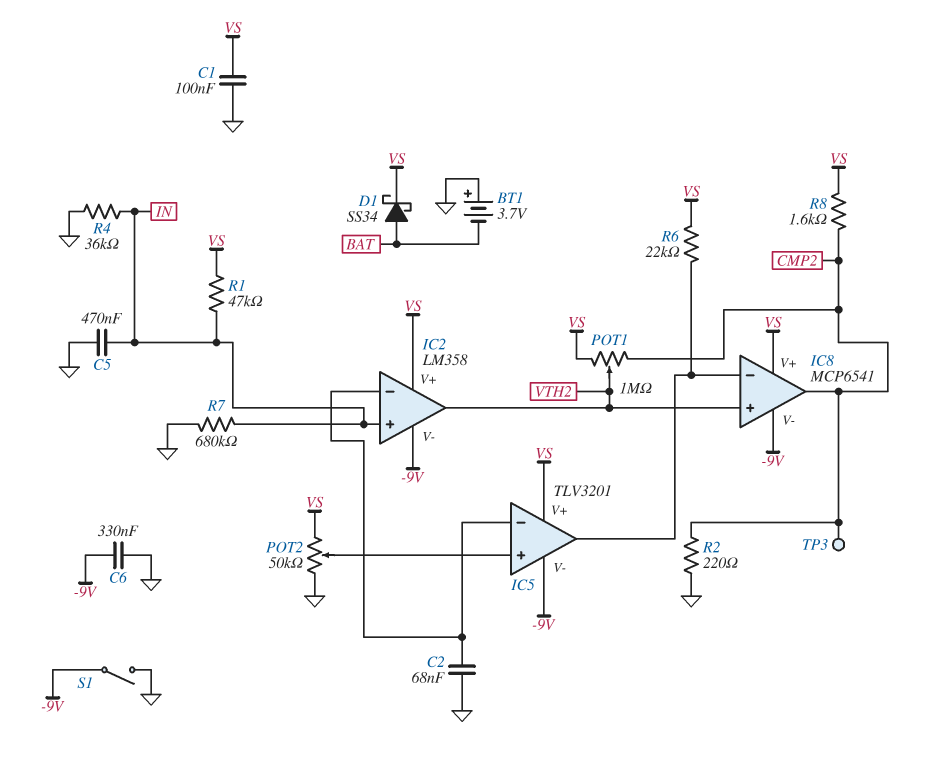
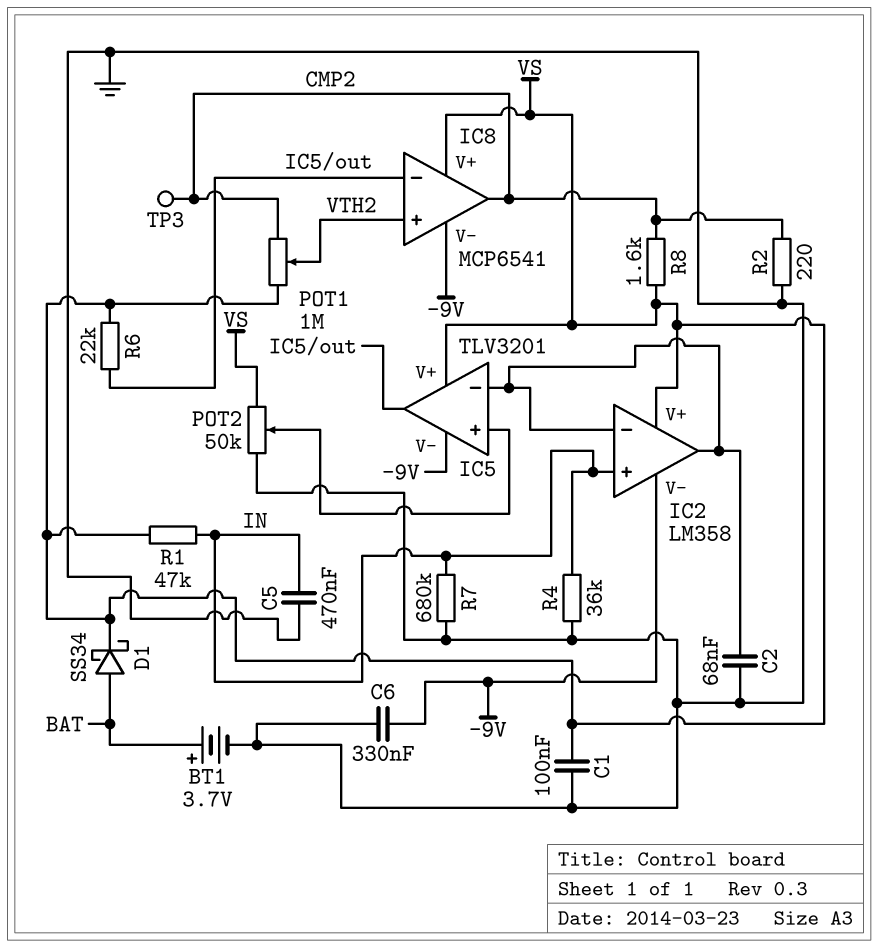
BT1: 3.7V (plus GND, minus BAT) -> 3.7V (plus BAT, minus GND)
IC2 pin out: VTH2 -> IC2/in-
S1: switch (-9V, GND) -> none

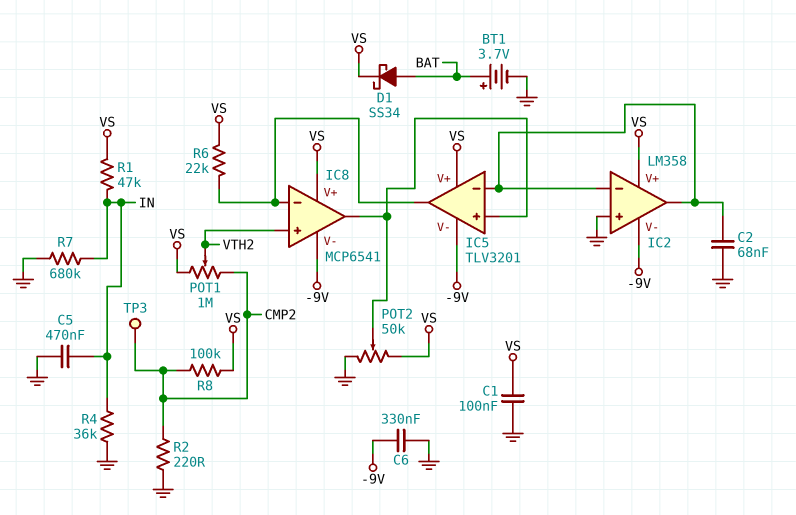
IC2 pin in+: IN -> GND
IC8 pin out: CMP2 -> IC5/in+
R8: 1.6k (CMP2, VS) -> 100k (CMP2, VS)

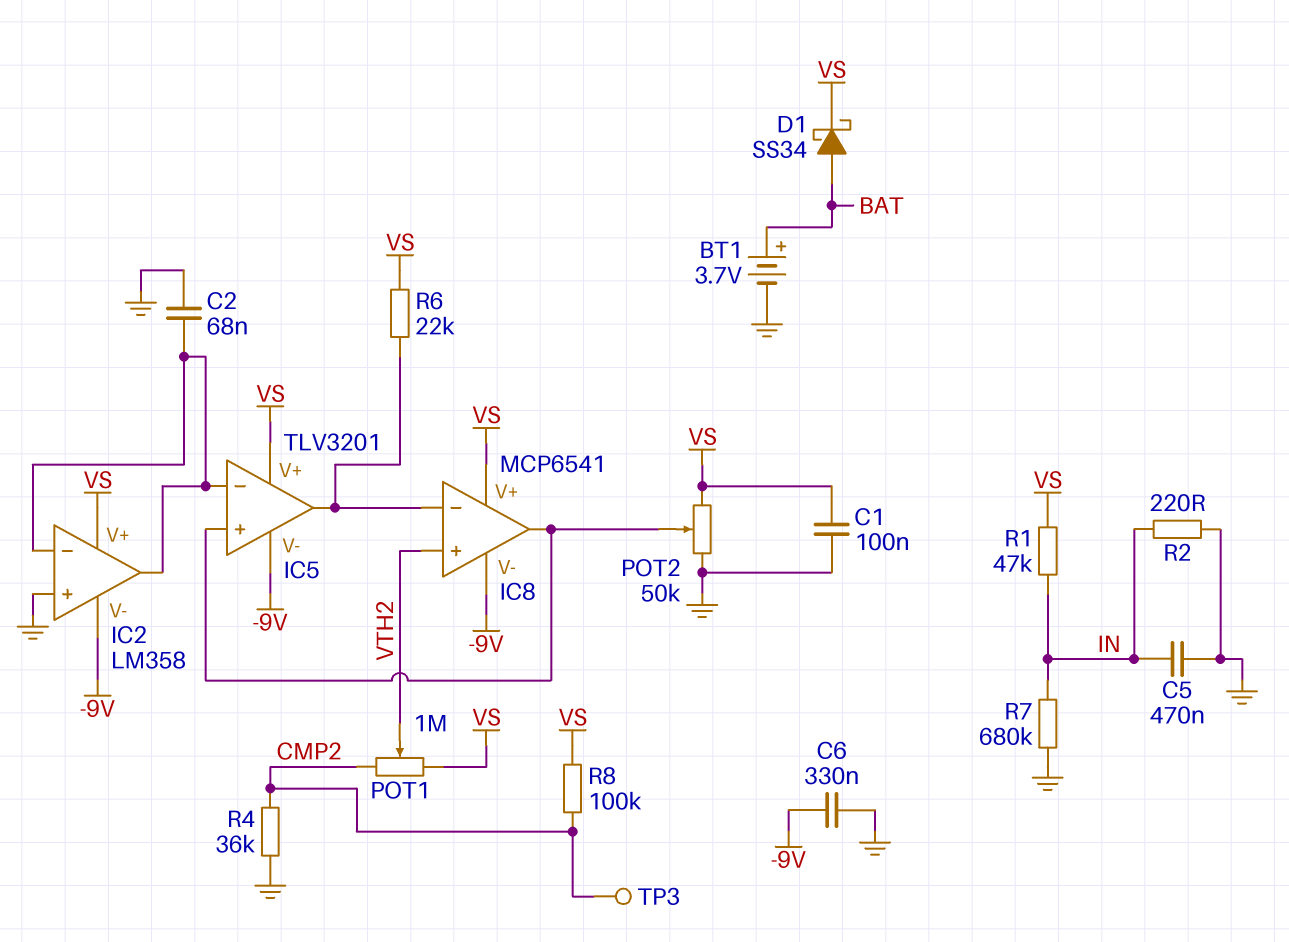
R2: 220 (CMP2, GND) -> 220 (GND, IN)
R4: 36k (GND, IN) -> 36k (CMP2, GND)

